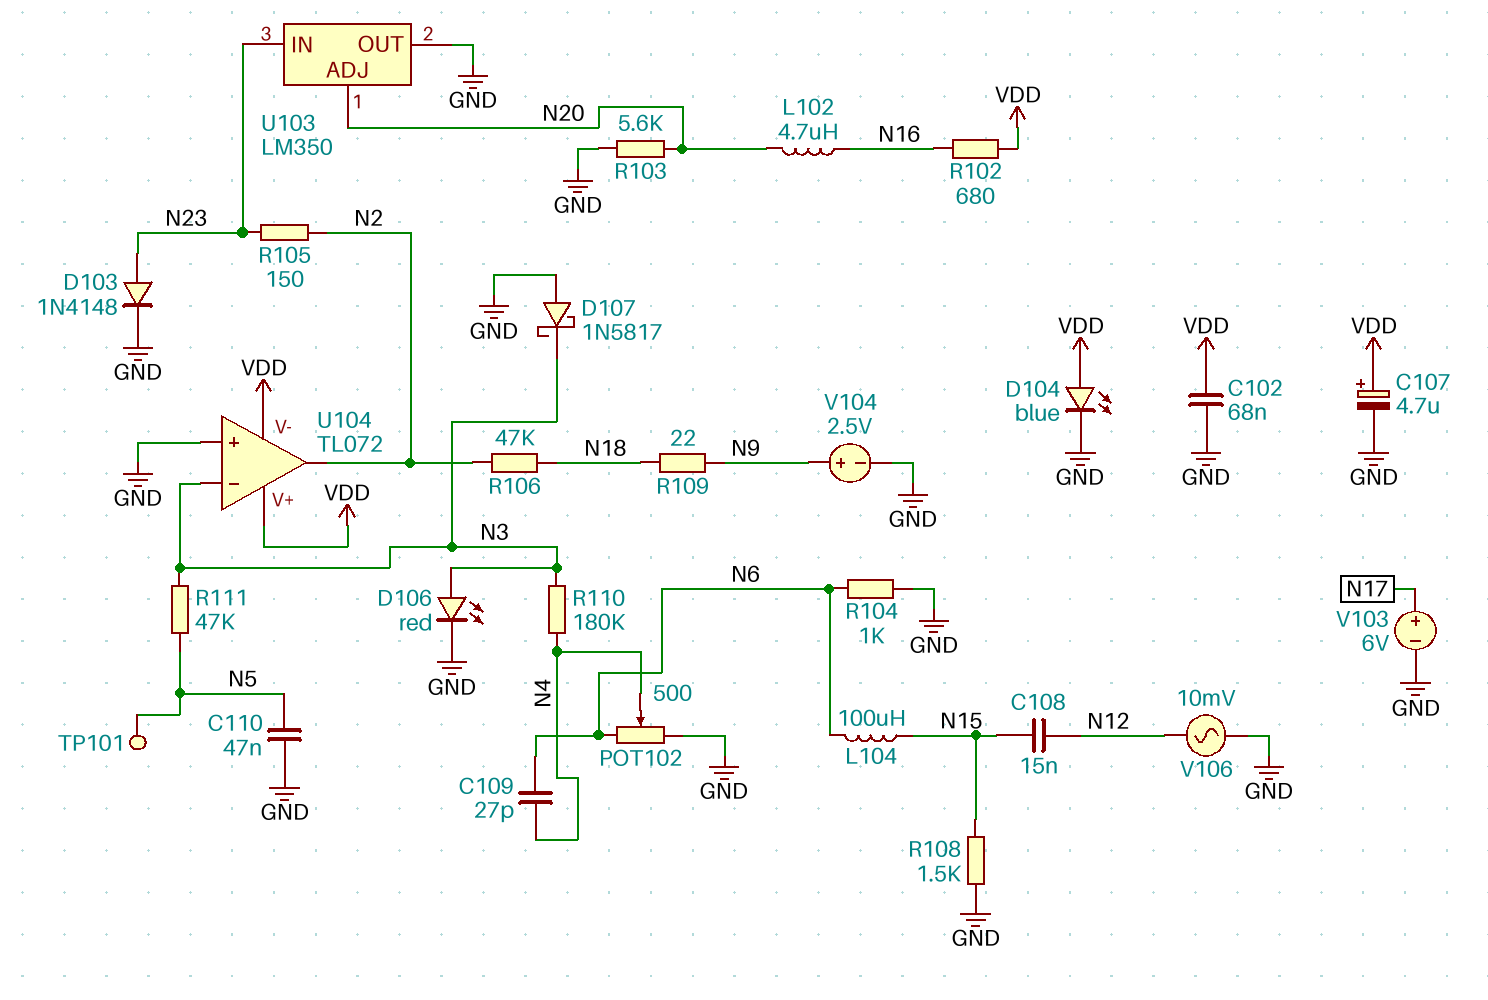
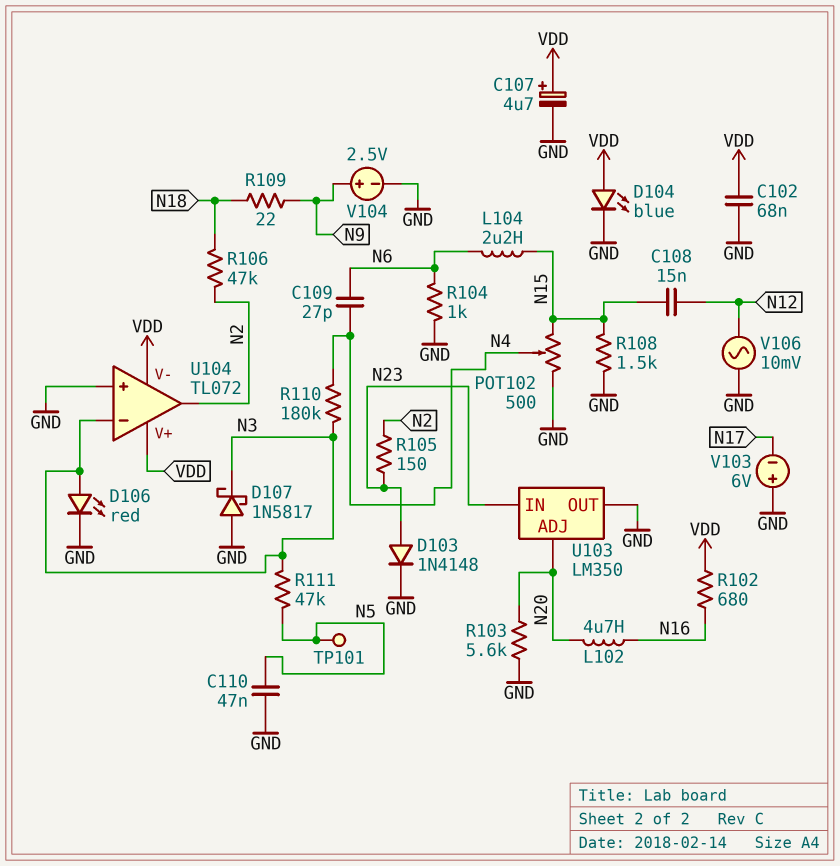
L104: 100uH (N6, N15) -> 2.2uH (N6, N15)
POT102: 500 (GND, N6, wiper N4) -> 500 (GND, N15, wiper N4)
V103: 6V (plus N17, minus GND) -> 6V (plus GND, minus N17)

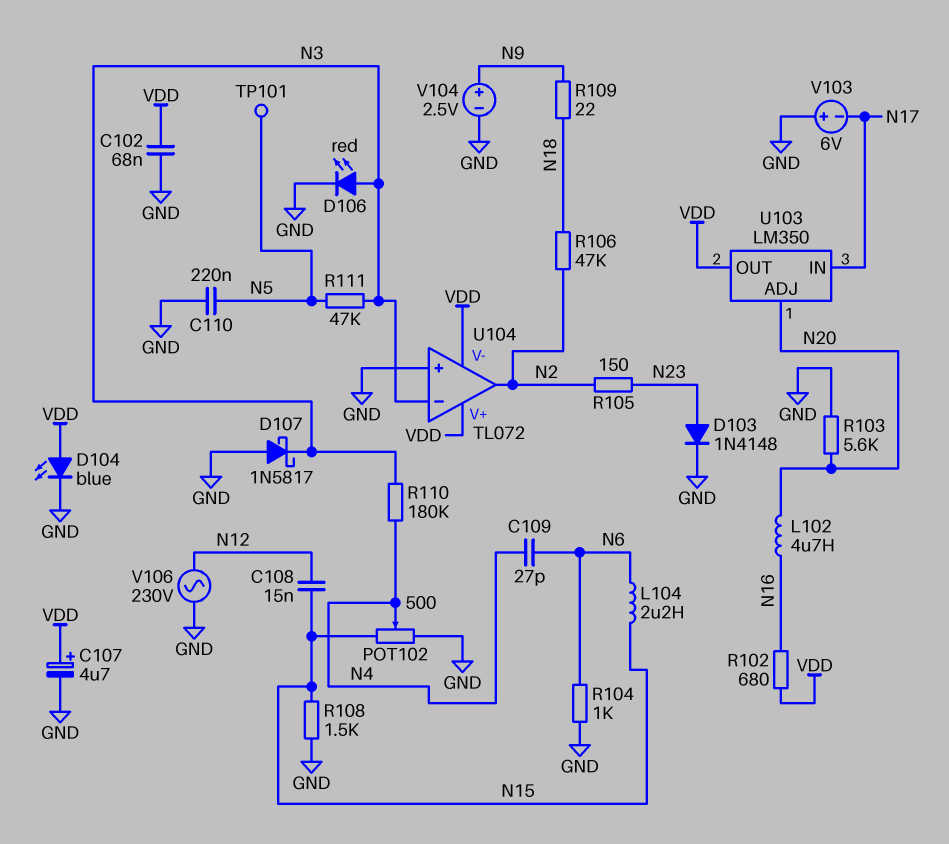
C110: 47nF (GND, N5) -> 220nF (GND, N5)
U103 pin IN: N23 -> N17
U103 pin OUT: GND -> VDD
V106: AC 10mV (GND, N12) -> AC 230V (GND, N12)

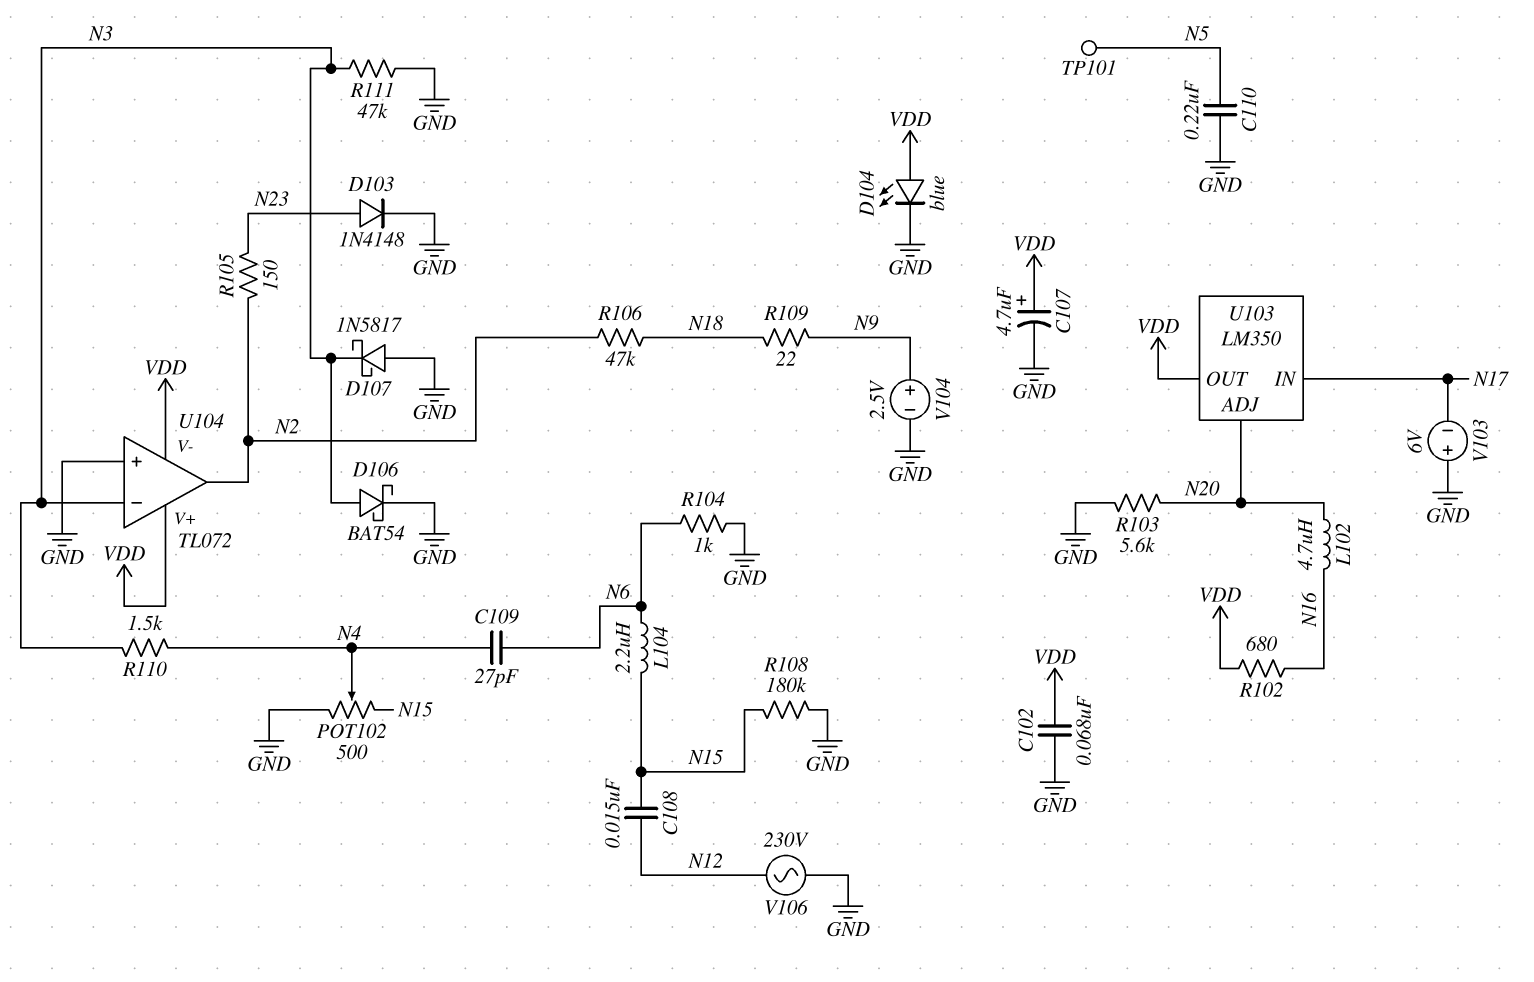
D106: LED red (A N3, K GND) -> schottky BAT54 (A N3, K GND)
R108: 1.5k (GND, N15) -> 180k (GND, N15)
R110: 180k (N3, N4) -> 1.5k (N3, N4)
R111: 47k (N3, N5) -> 47k (GND, N3)

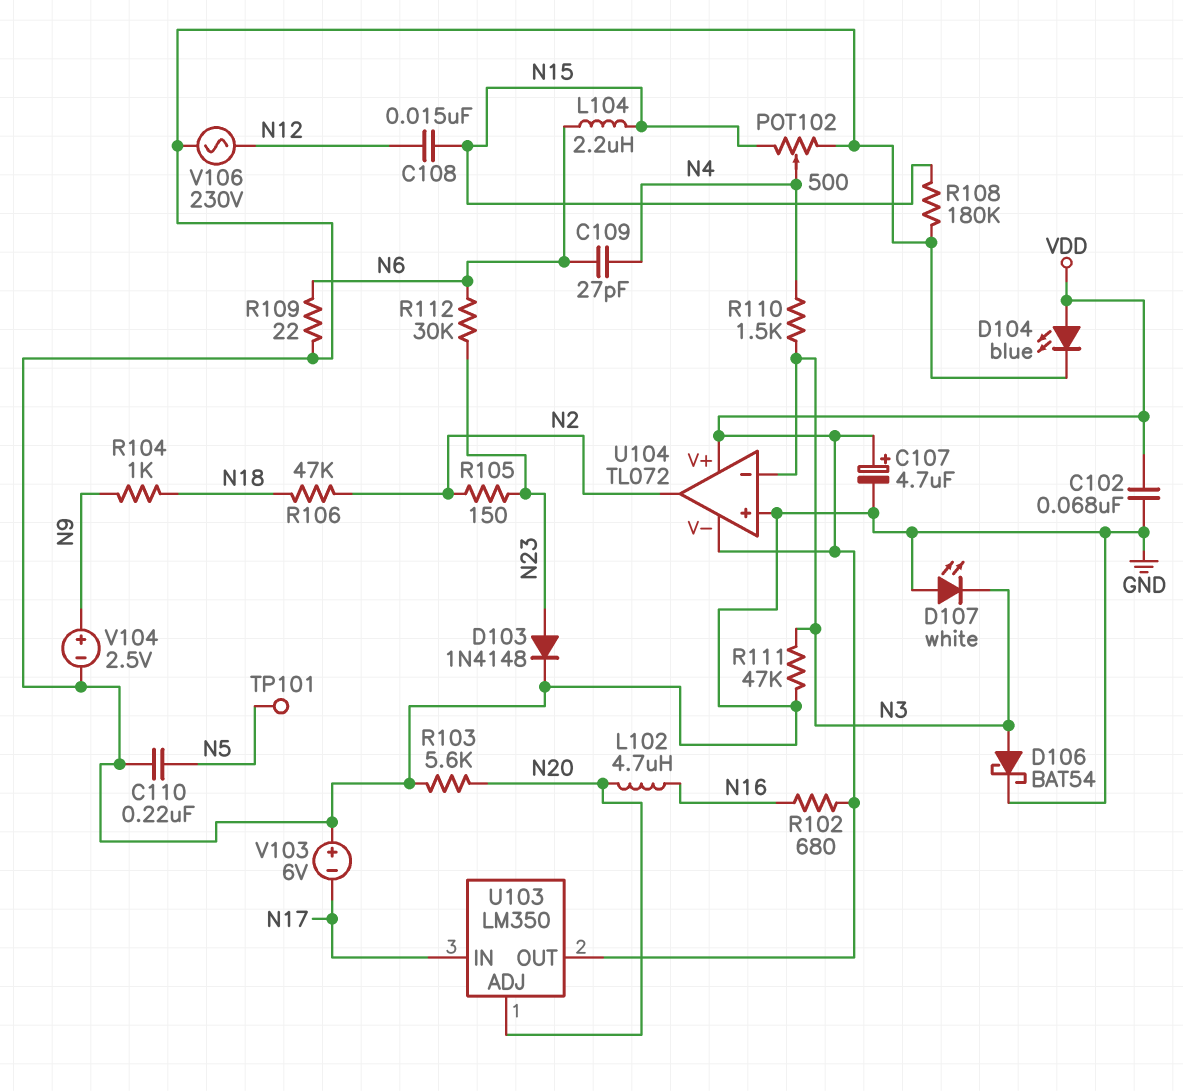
D107: schottky 1N5817 (A GND, K N3) -> LED white (A GND, K N3)
R104: 1k (GND, N6) -> 1k (N9, N18)
R109: 22 (N9, N18) -> 22 (GND, N6)
R112: none -> 30k (N6, N23)

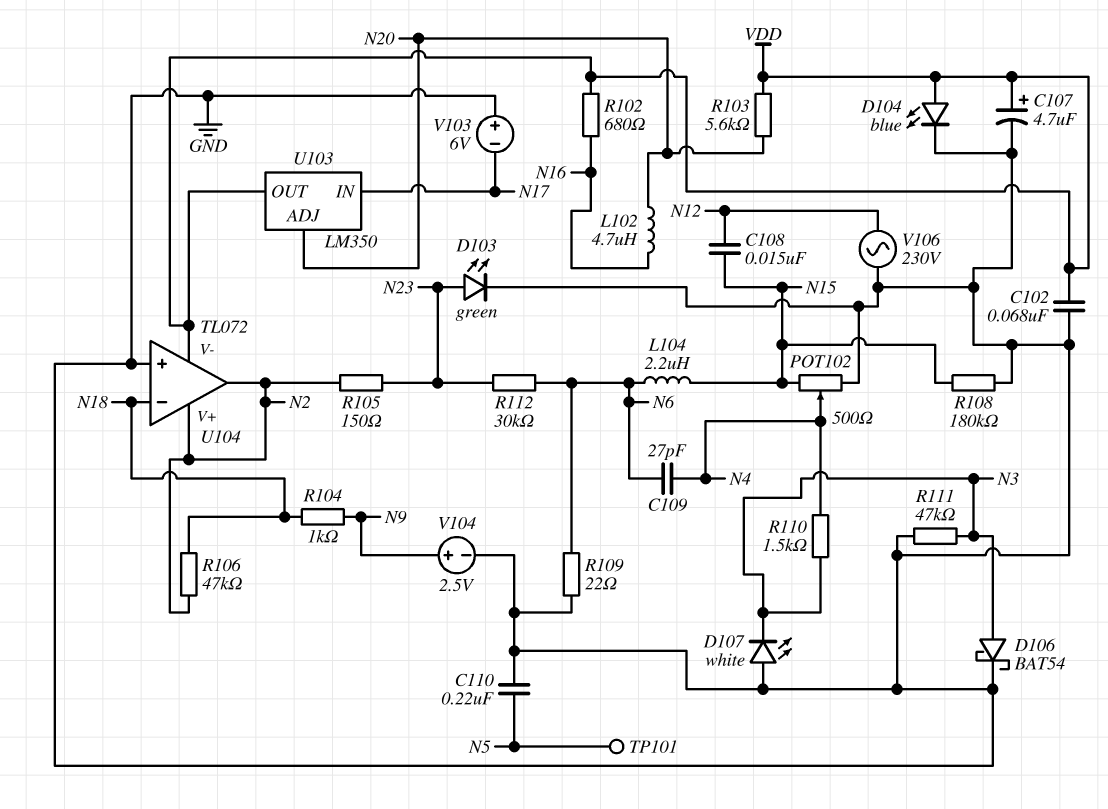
D103: diode 1N4148 (A N23, K GND) -> LED green (A N23, K GND)
R103: 5.6k (GND, N20) -> 5.6k (N20, VDD)
U104 pin V+: VDD -> N2
U104 pin in-: N3 -> N18

